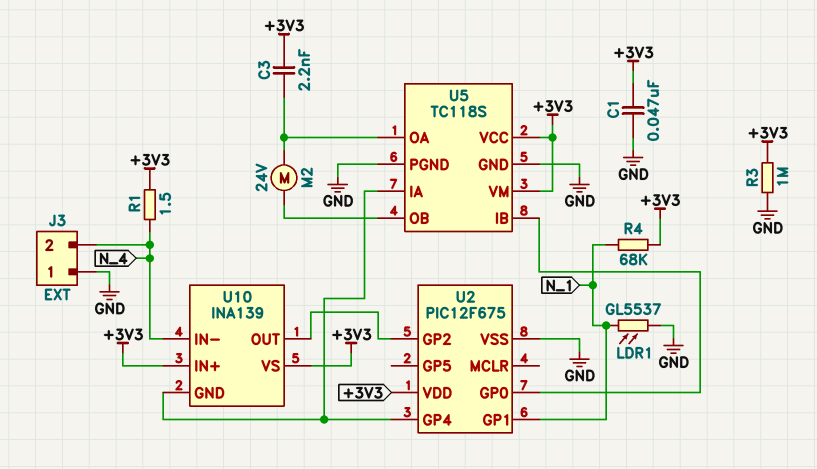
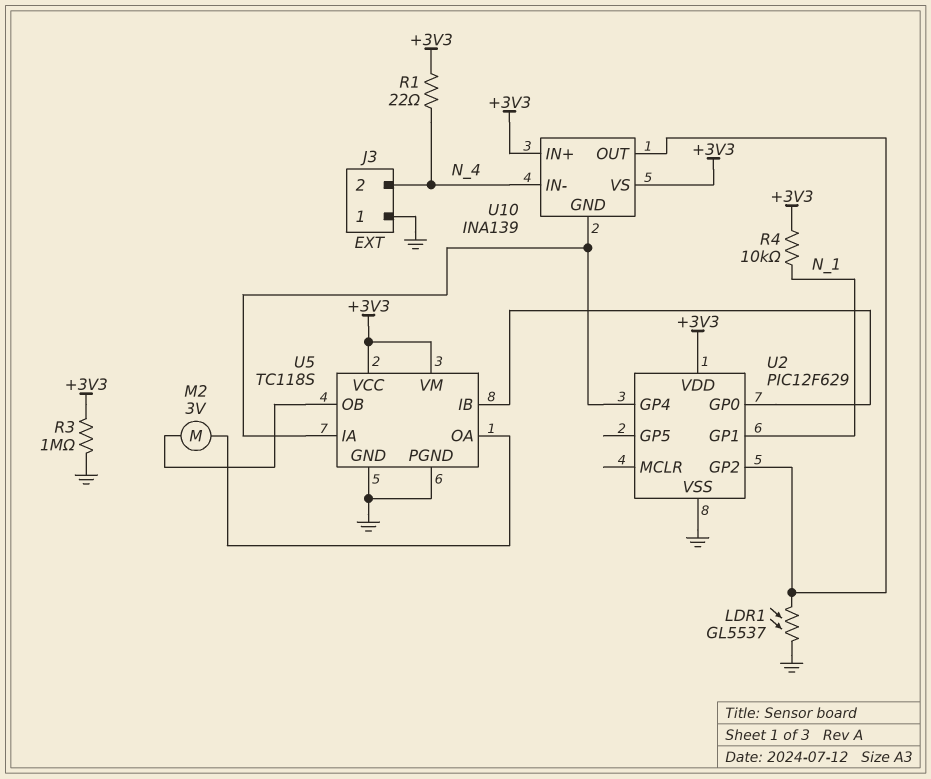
C1: 47nF (+3V3, GND) -> none
C3: 2.2nF (+3V3, U5/OA) -> none
LDR1: GL5537 (GND, N_1) -> GL5537 (GND, U2/GP2)
M2: motor 24V (U5/OA, U5/OB) -> motor 3V (U5/OA, U5/OB)
R1: 1.5 (+3V3, N_4) -> 22 (+3V3, N_4)
R4: 68k (+3V3, N_1) -> 10k (+3V3, N_1)
U2: PIC12F675 -> PIC12F629

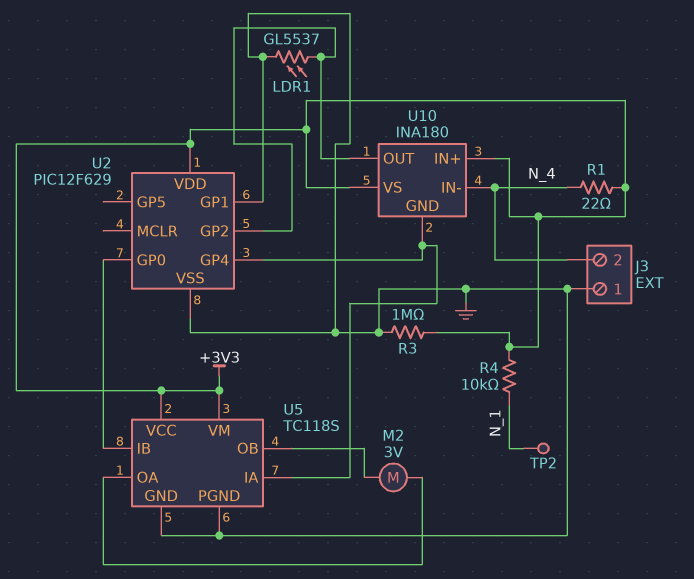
TP2: none -> test point (N_1)
U2 pin GP1: N_1 -> GND
U10: INA139 -> INA180

